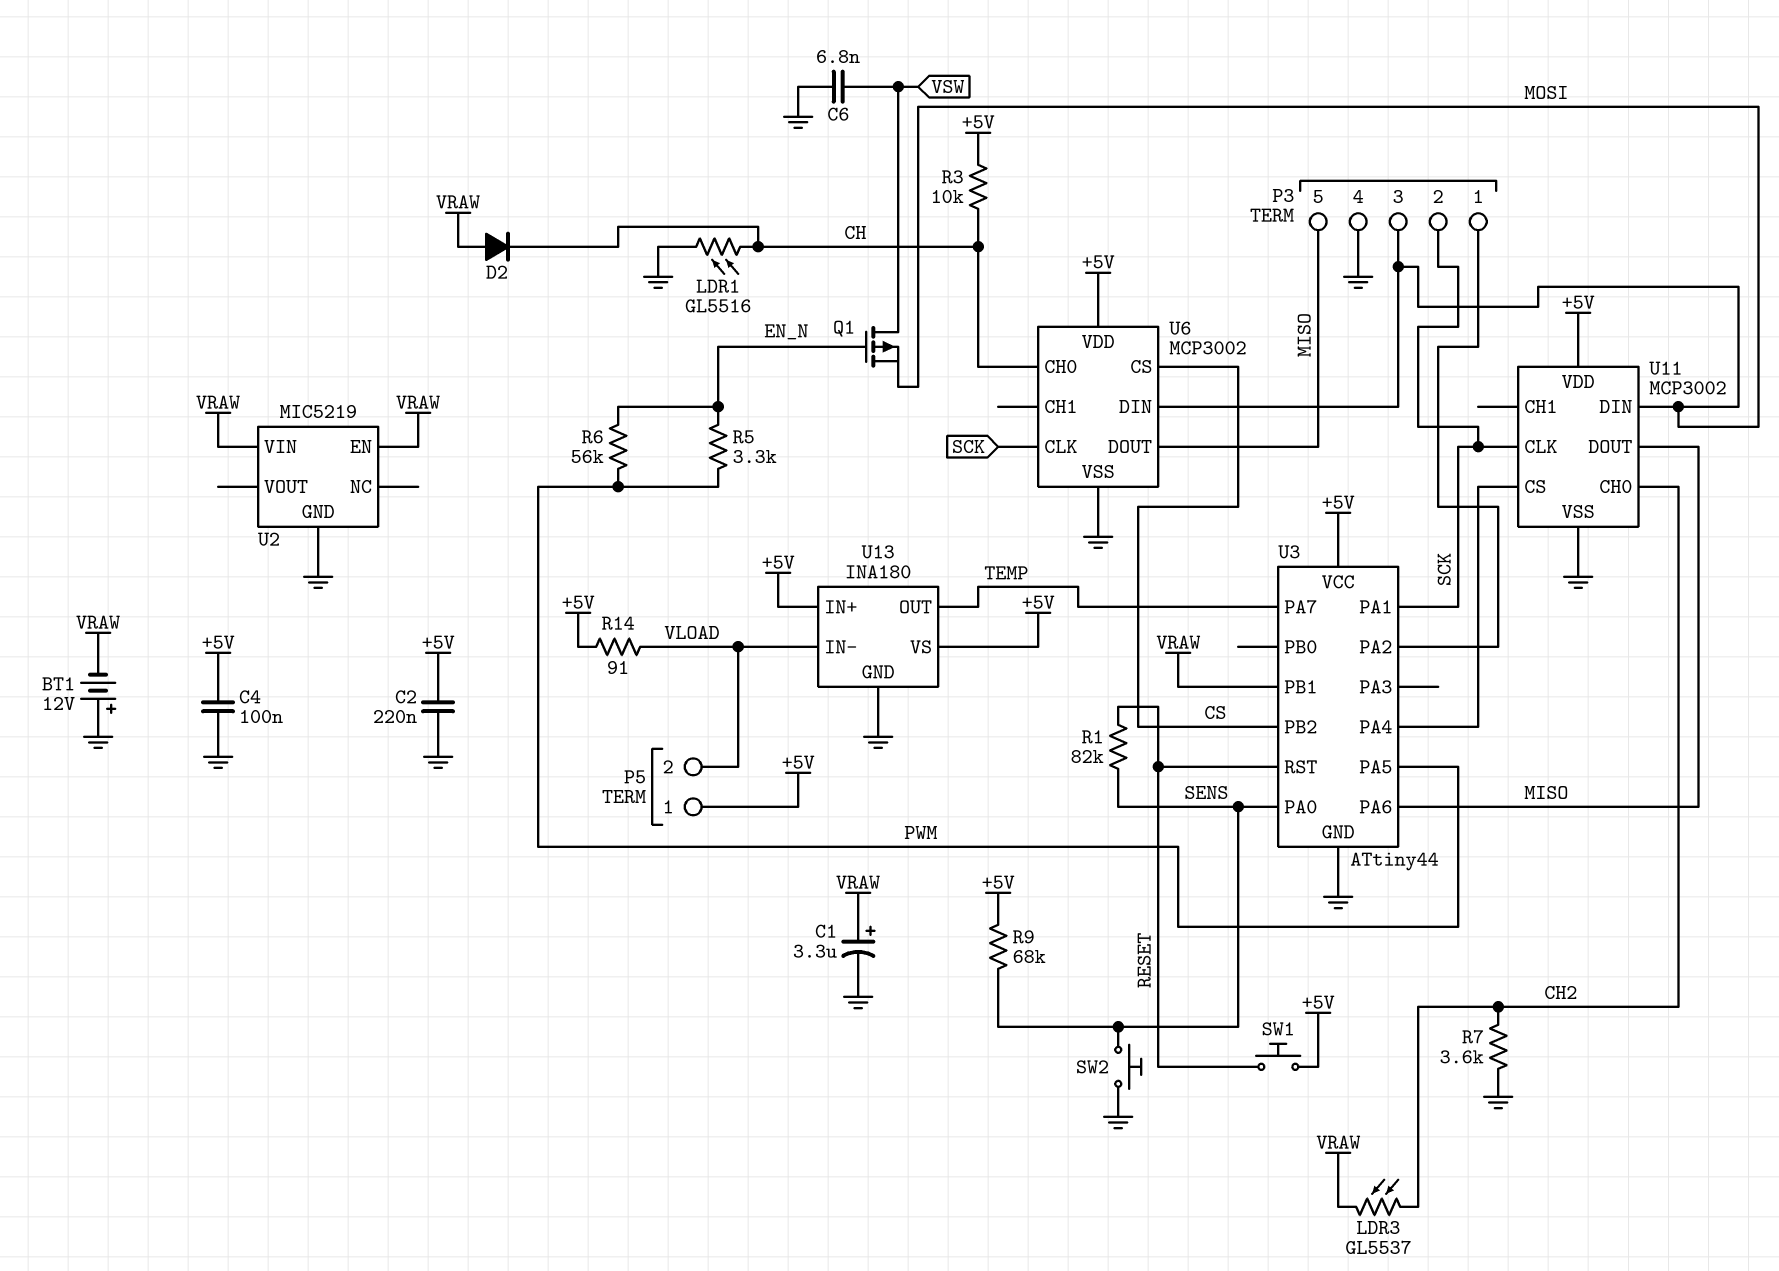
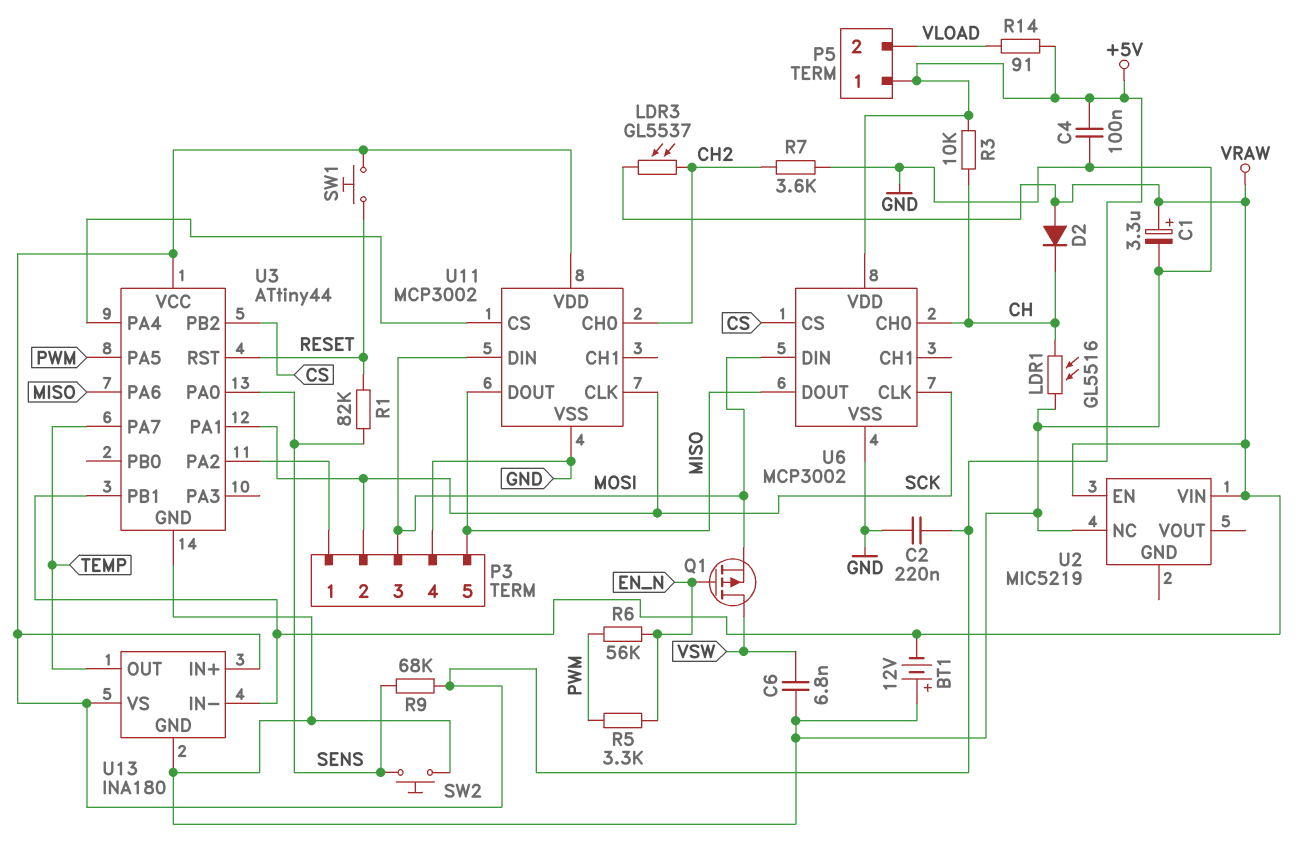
U2 pin GND: GND -> none
U2 pin NC: none -> GND
U13 pin IN-: VLOAD -> VRAW

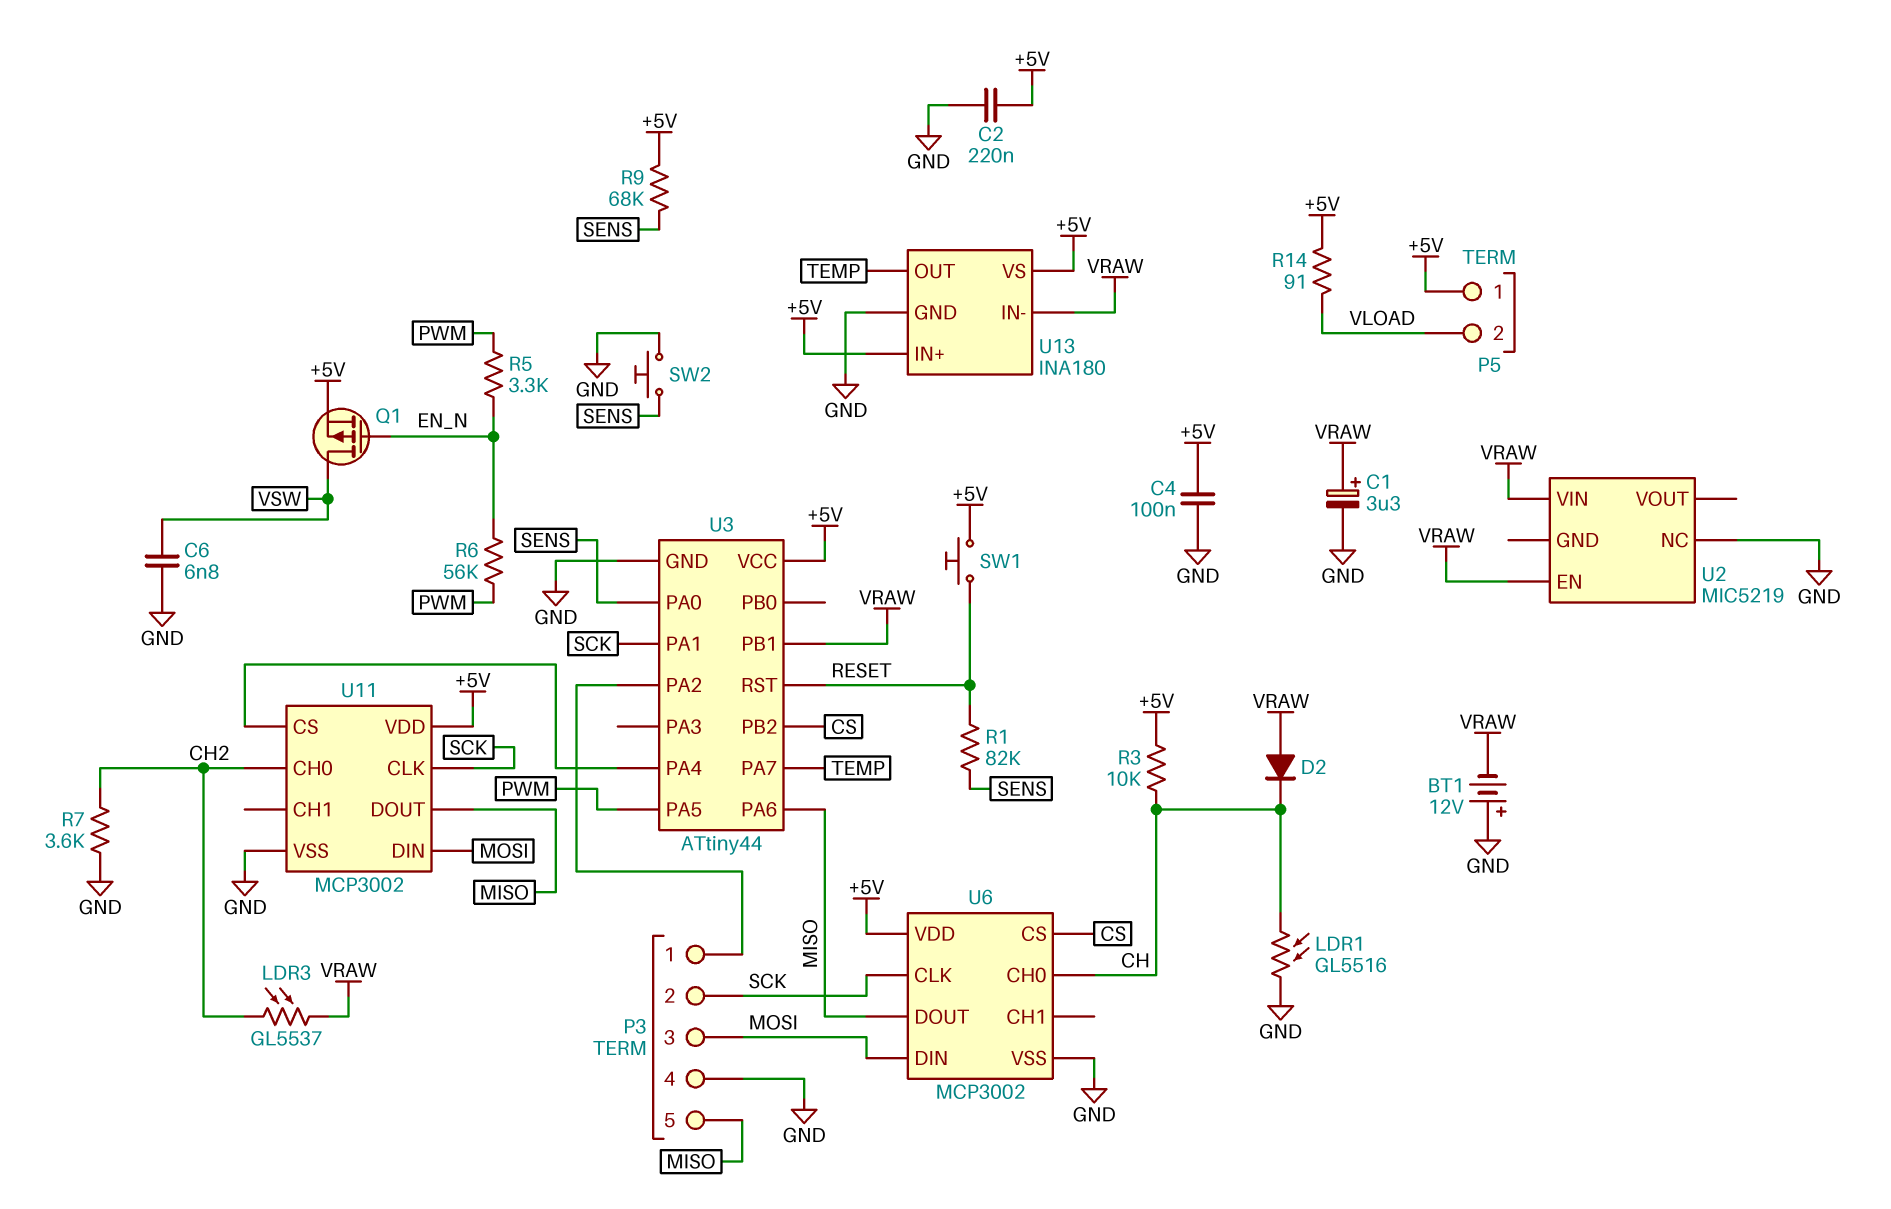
Q1: PMOS (G EN_N, D VSW, S MOSI) -> PMOS (G EN_N, D VSW, S +5V)

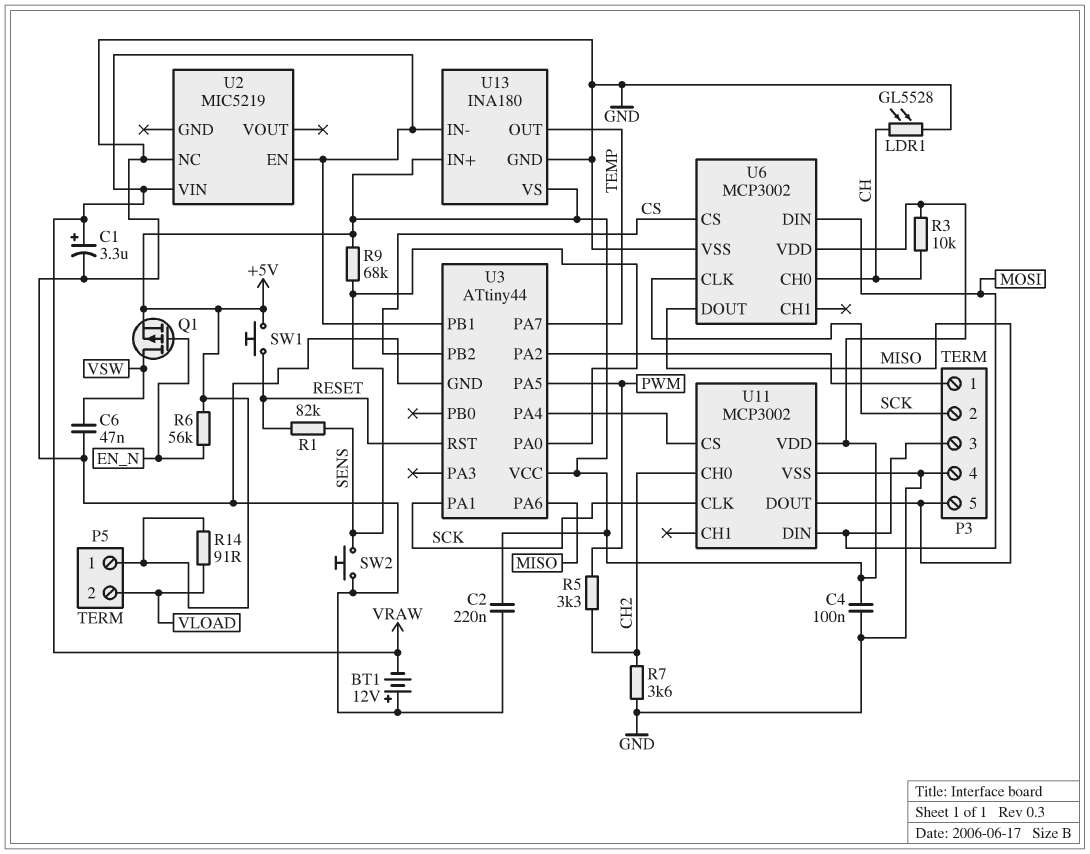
C6: 6.8nF (GND, VSW) -> 47nF (GND, VSW)
D2: diode (A VRAW, K CH) -> none
LDR1: GL5516 (CH, GND) -> GL5528 (CH, GND)
LDR3: GL5537 (CH2, VRAW) -> none
R5: 3.3k (EN_N, PWM) -> 3.3k (CH2, PWM)
R6: 56k (EN_N, PWM) -> 56k (+5V, EN_N)

